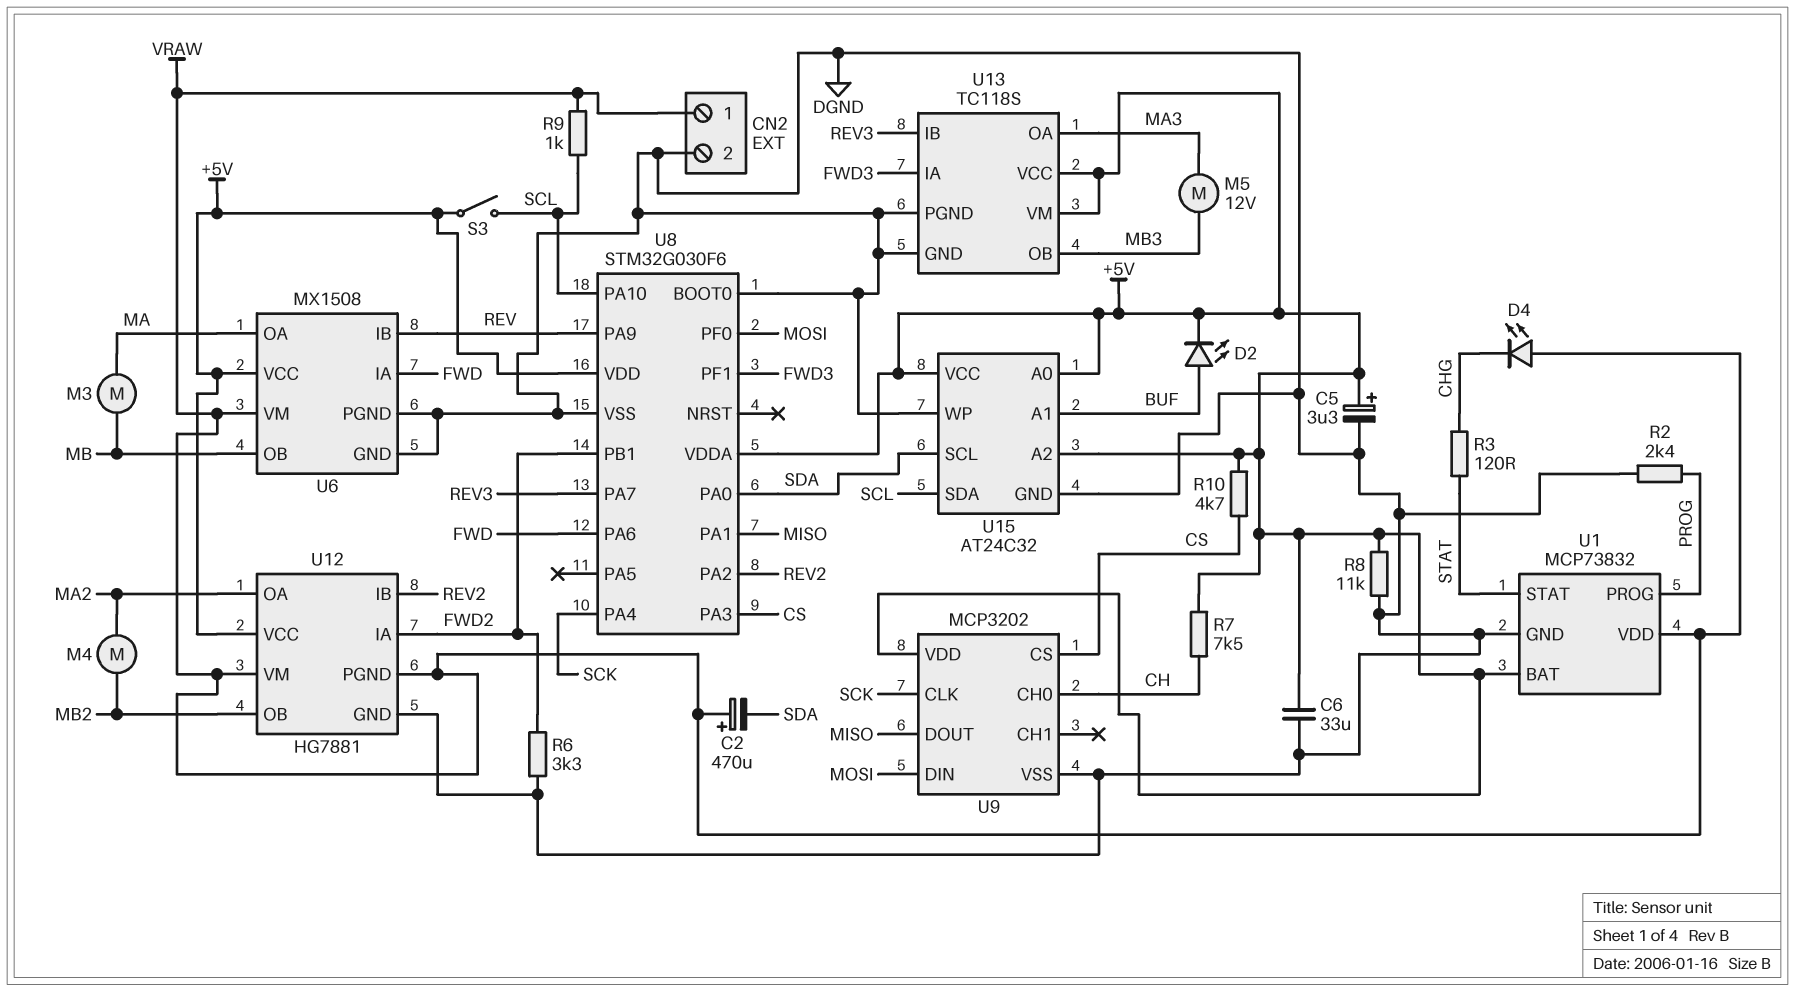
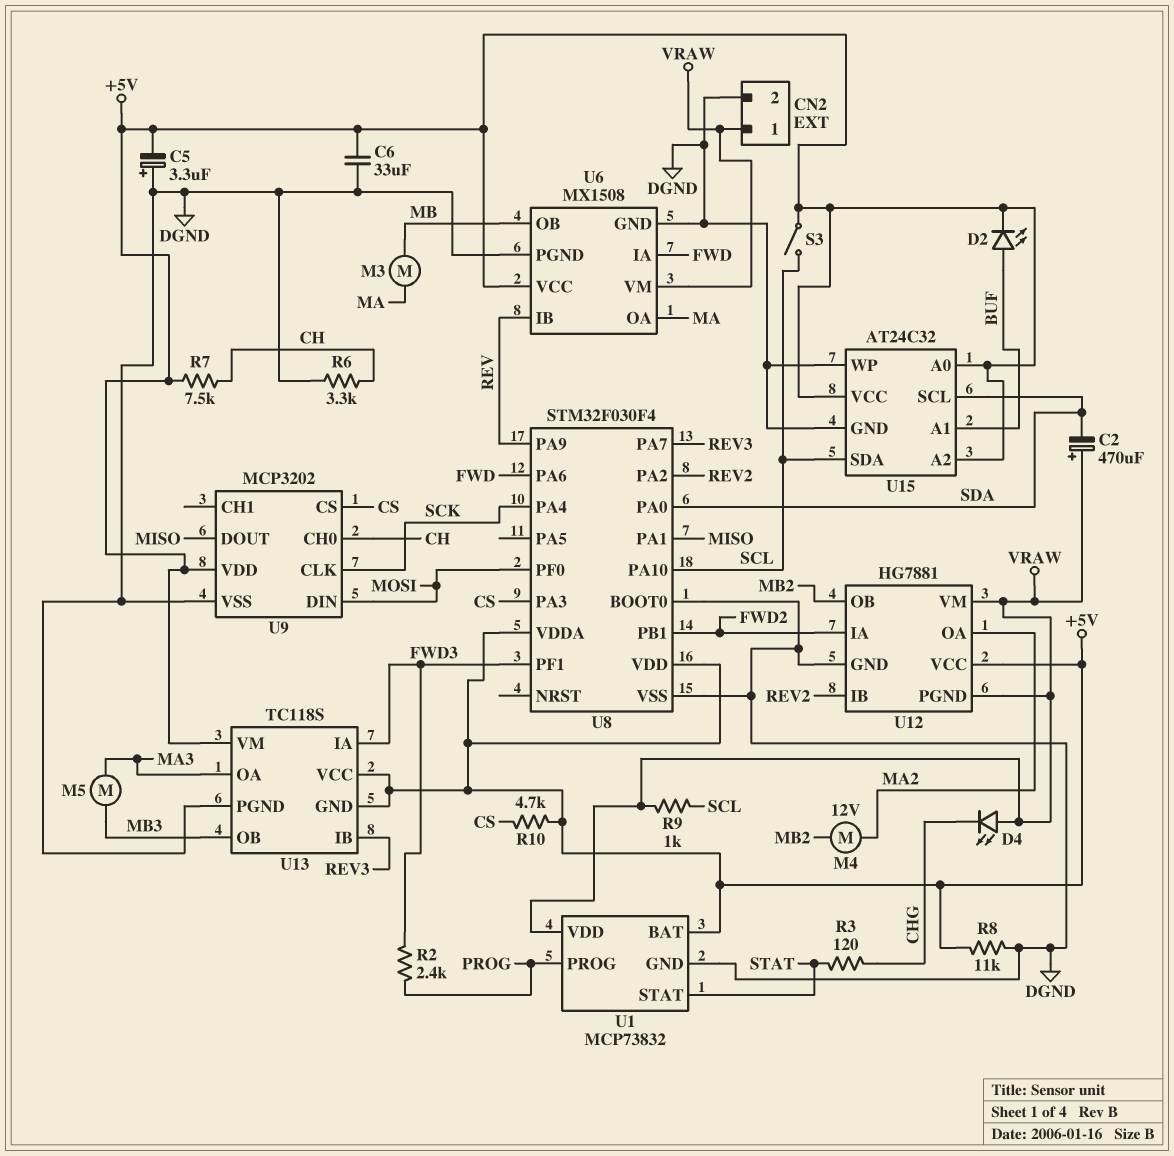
C5: 3.3uF (plus +5V, minus DGND) -> 3.3uF (plus DGND, minus +5V)
M4: motor (MA2, MB2) -> motor 12V (MA2, MB2)
M5: motor 12V (MA3, MB3) -> motor (MA3, MB3)
R2: 2.4k (DGND, PROG) -> 2.4k (FWD3, PROG)
R6: 3.3k (DGND, FWD2) -> 3.3k (CH, DGND)
U8: STM32G030F6 -> STM32F030F4
U13 pin GND: DGND -> +5V

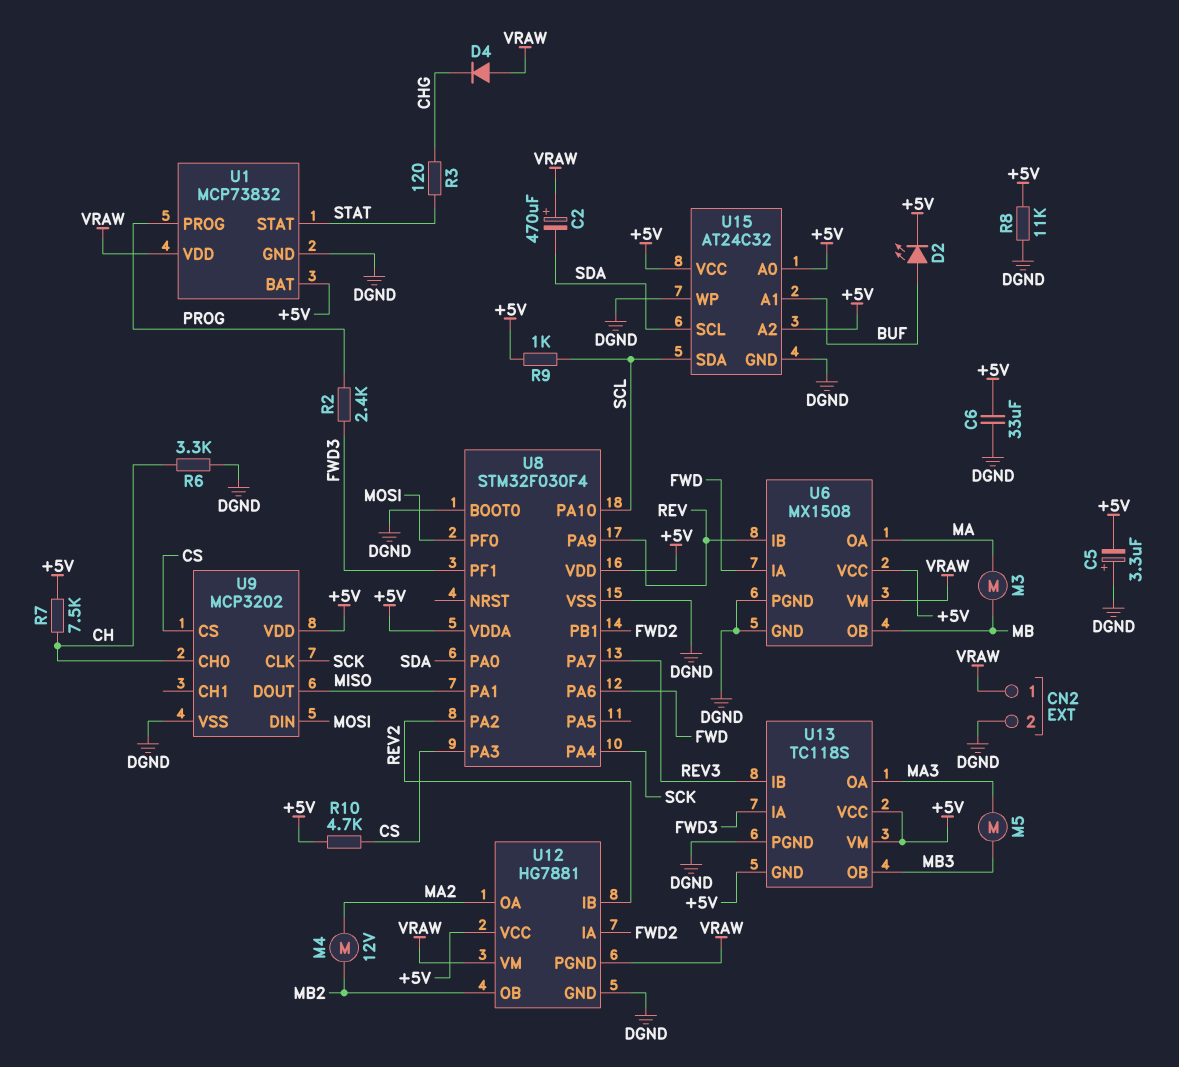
D4: LED (A VRAW, K CHG) -> diode (A VRAW, K CHG)
R9: 1k (SCL, VRAW) -> 1k (+5V, SCL)
S3: switch (+5V, SCL) -> none

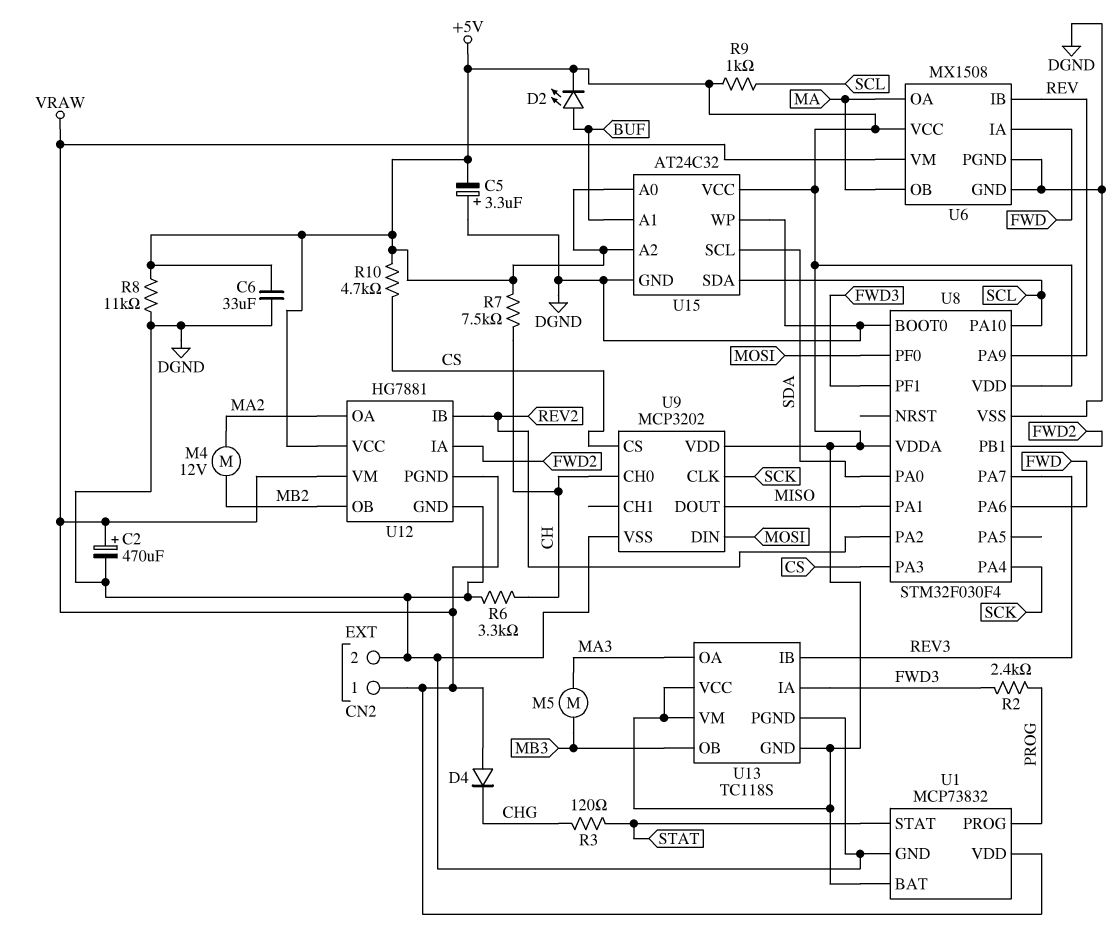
C2: 470uF (plus VRAW, minus SDA) -> 470uF (plus VRAW, minus DGND)
M3: motor (MA, MB) -> none
U6 pin OB: MB -> MA

